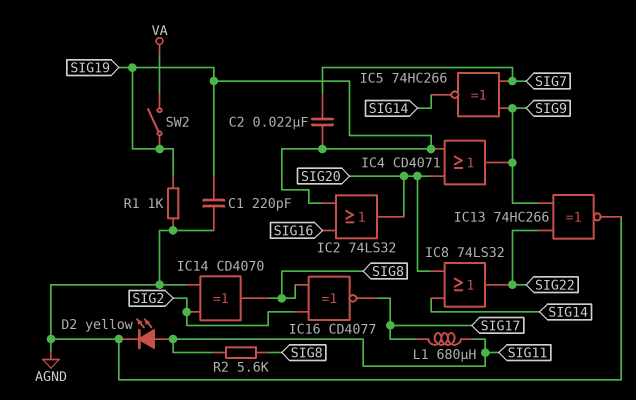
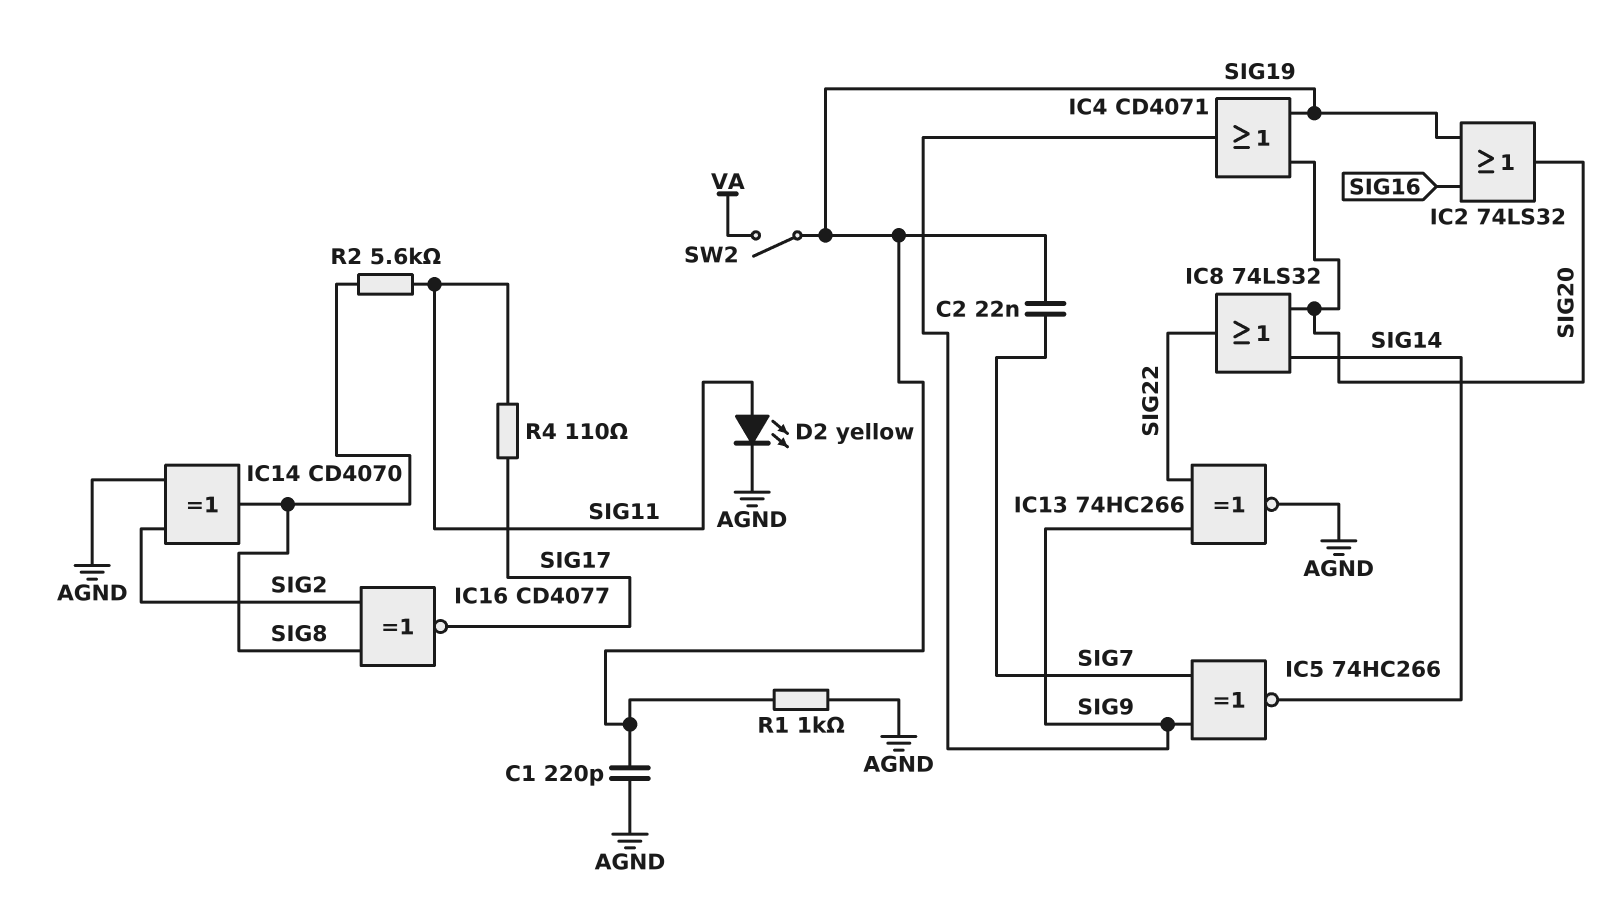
L1: 680uH (SIG11, SIG17) -> none
R4: none -> 110 (SIG11, SIG17)

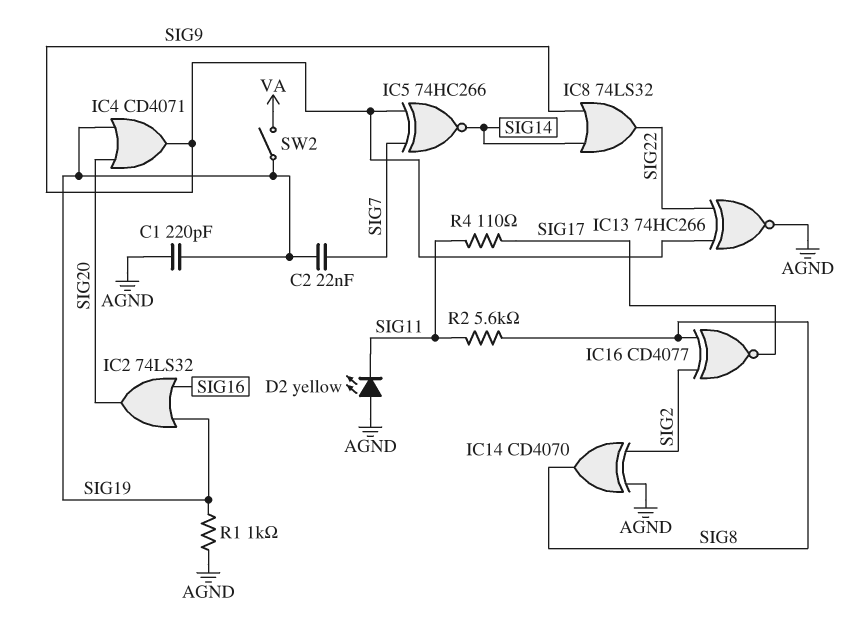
D2: LED yellow (A SIG11, K AGND) -> LED yellow (A AGND, K SIG11)
IC8: OR 74LS32 (in SIG14, in SIG20, out SIG22) -> OR 74LS32 (in SIG9, in SIG14, out SIG22)

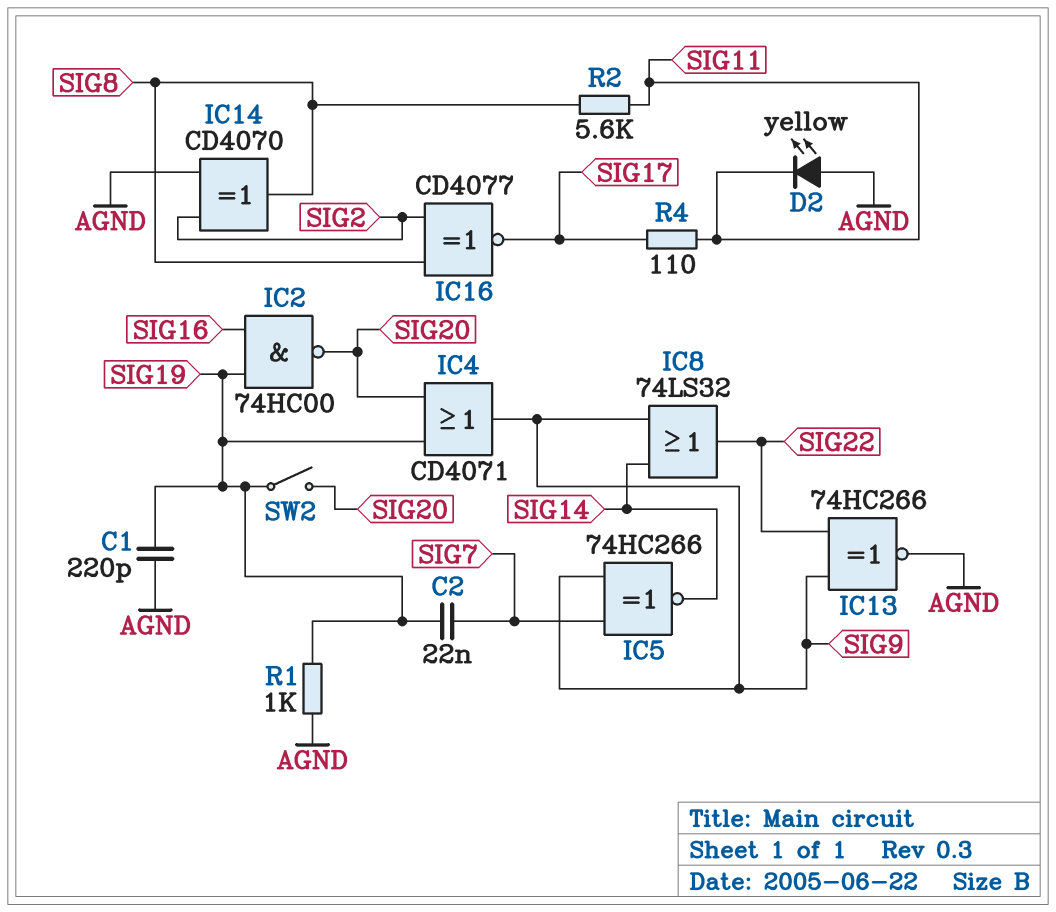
IC2: OR 74LS32 (in SIG16, in SIG19, out SIG20) -> NAND 74HC00 (in SIG16, in SIG19, out SIG20)
SW2: switch (SIG19, VA) -> switch (SIG19, SIG20)

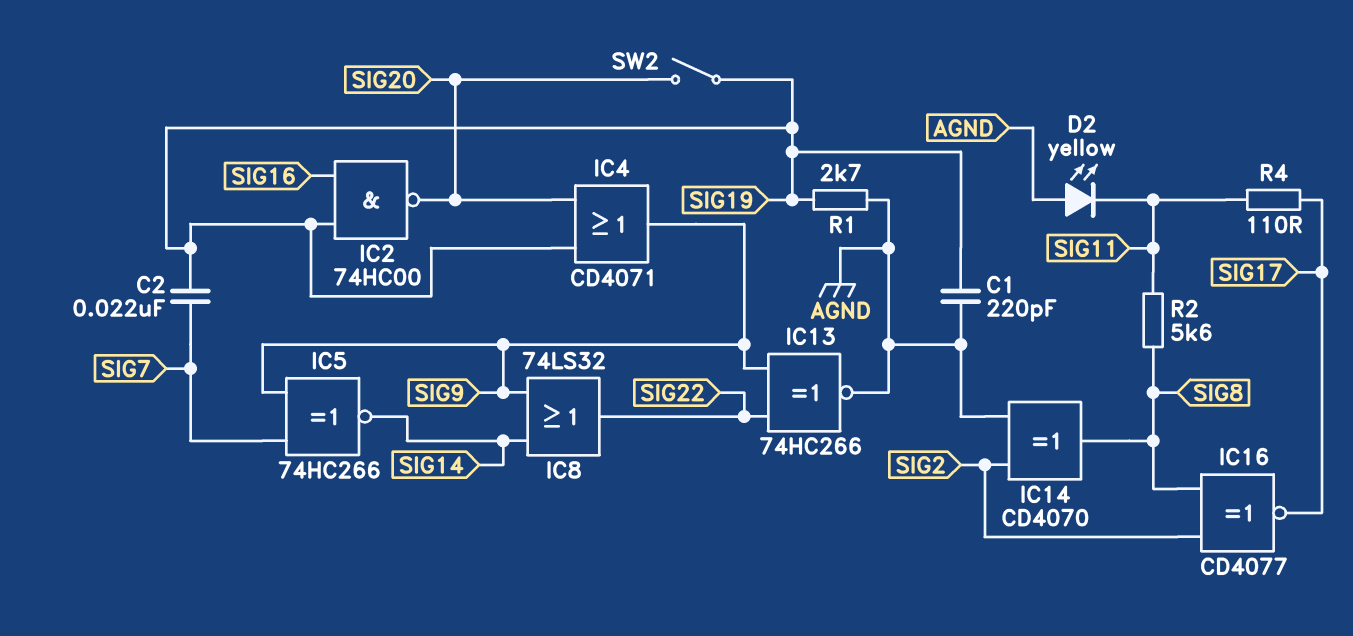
R1: 1k (AGND, SIG19) -> 2.7k (AGND, SIG19)

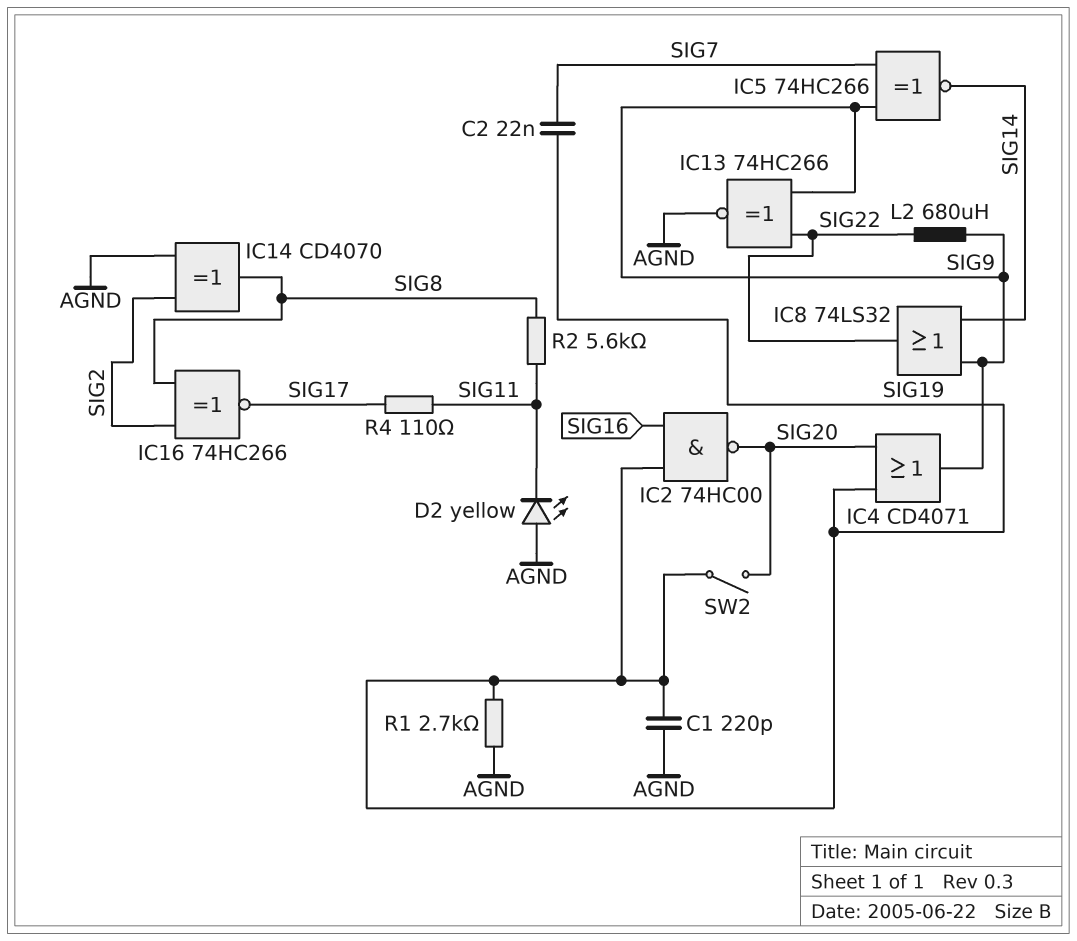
IC16: XNOR CD4077 (in SIG2, in SIG8, out SIG17) -> XNOR 74HC266 (in SIG2, in SIG8, out SIG17)
L2: none -> 680uH (SIG9, SIG22)

